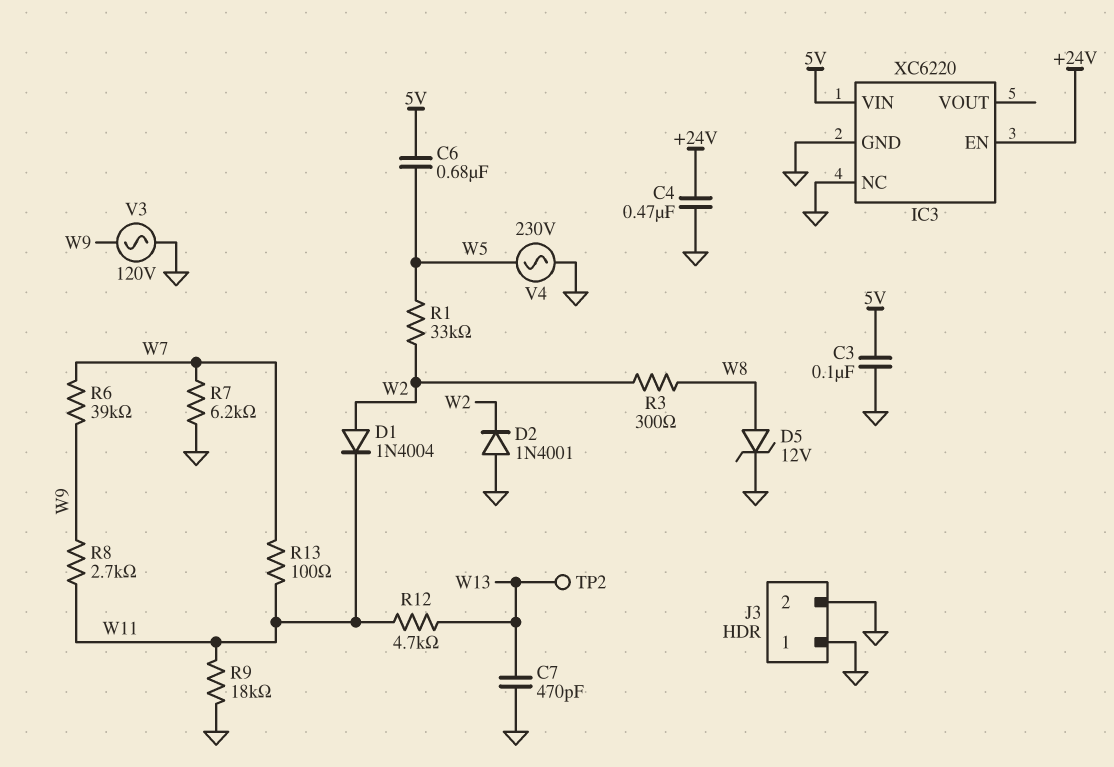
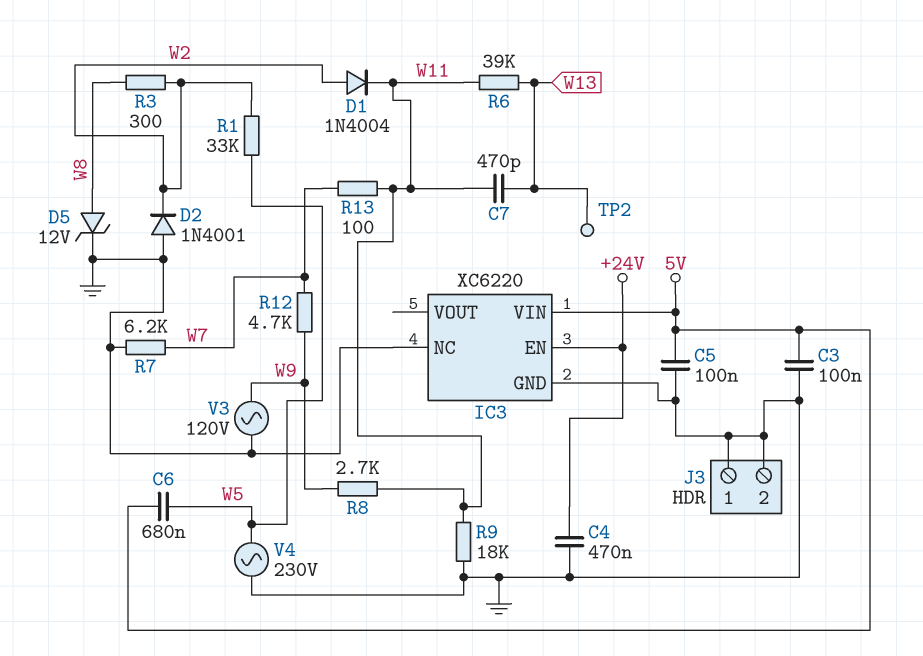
C5: none -> 100nF (5V, GND)
C7: 470pF (GND, W13) -> 470pF (W11, W13)
R6: 39k (W7, W9) -> 39k (W11, W13)
R12: 4.7k (W11, W13) -> 4.7k (W7, W9)

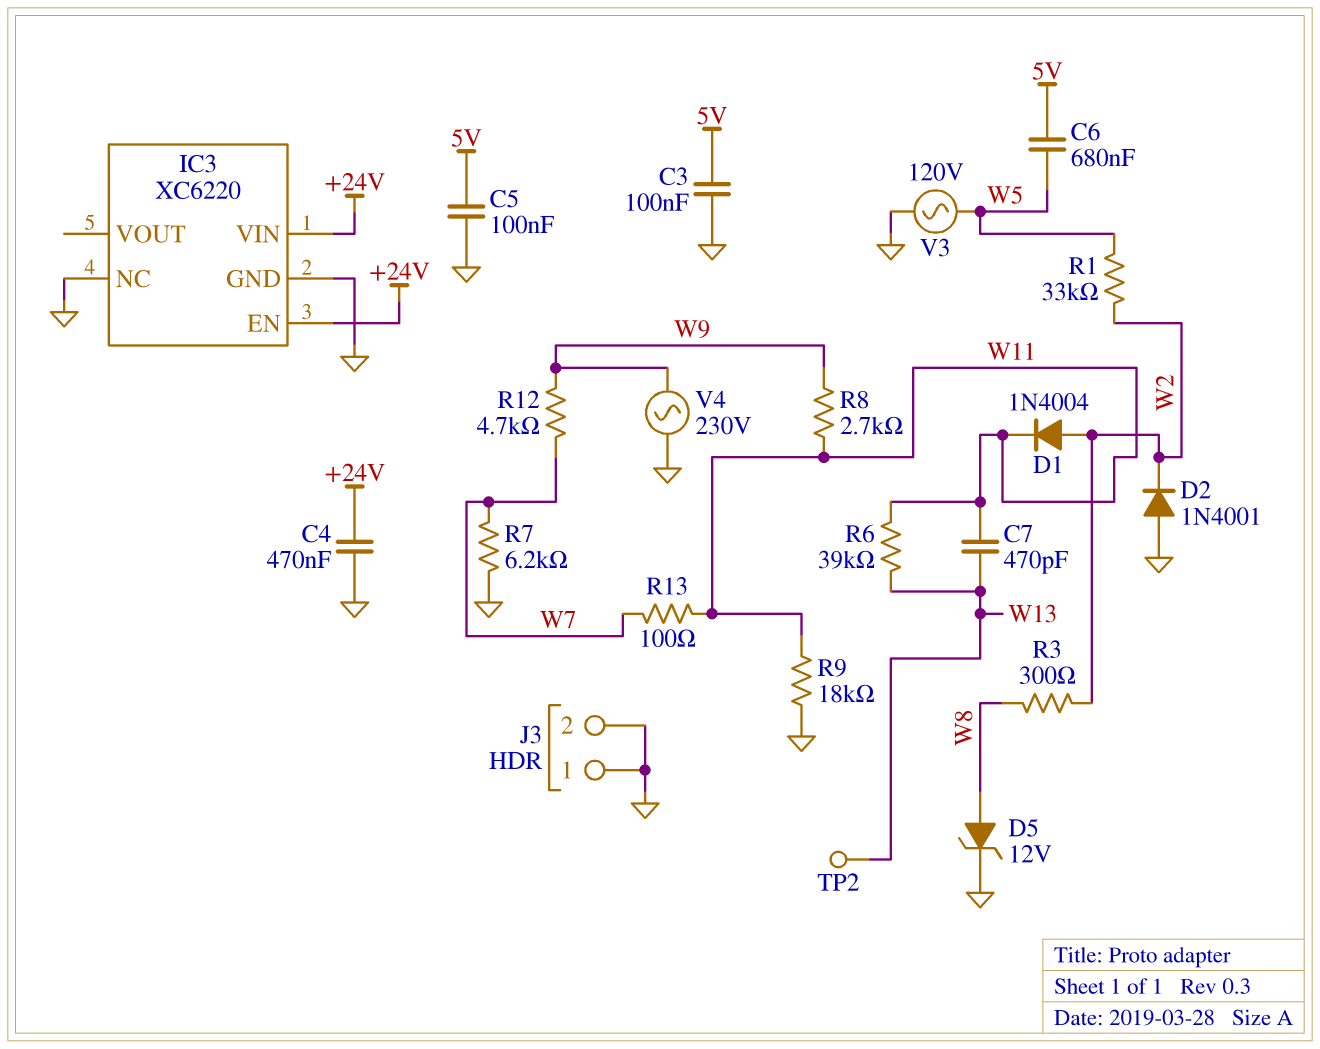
IC3 pin VIN: 5V -> +24V
V3: AC 120V (GND, W9) -> AC 120V (GND, W5)
V4: AC 230V (GND, W5) -> AC 230V (GND, W9)

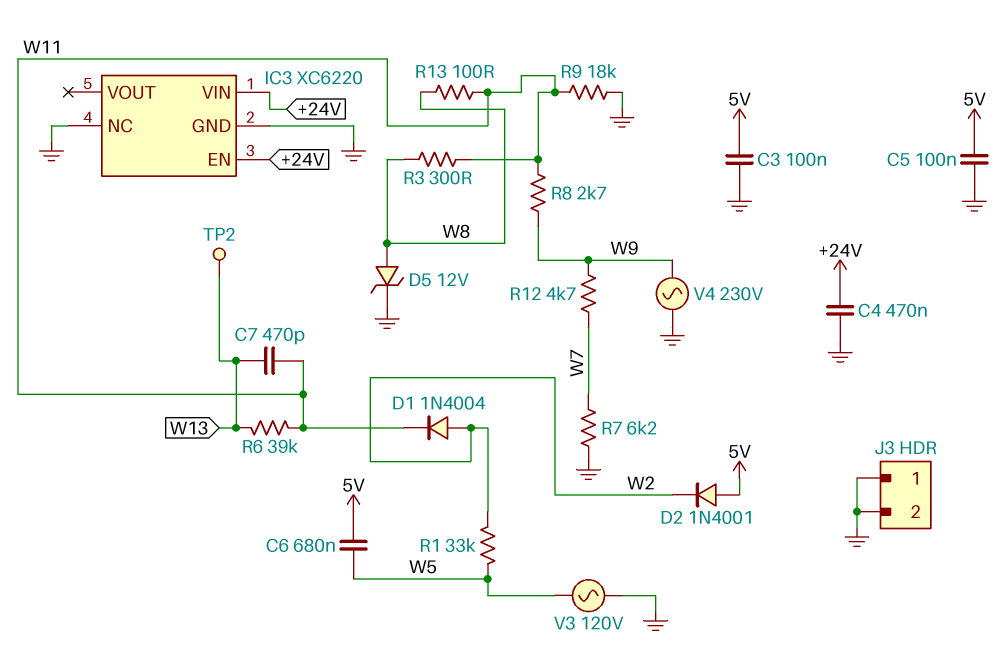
D2: diode 1N4001 (A GND, K W2) -> diode 1N4001 (A 5V, K W2)
R3: 300 (W2, W8) -> 300 (W8, W11)
R13: 100 (W7, W11) -> 100 (W8, W11)

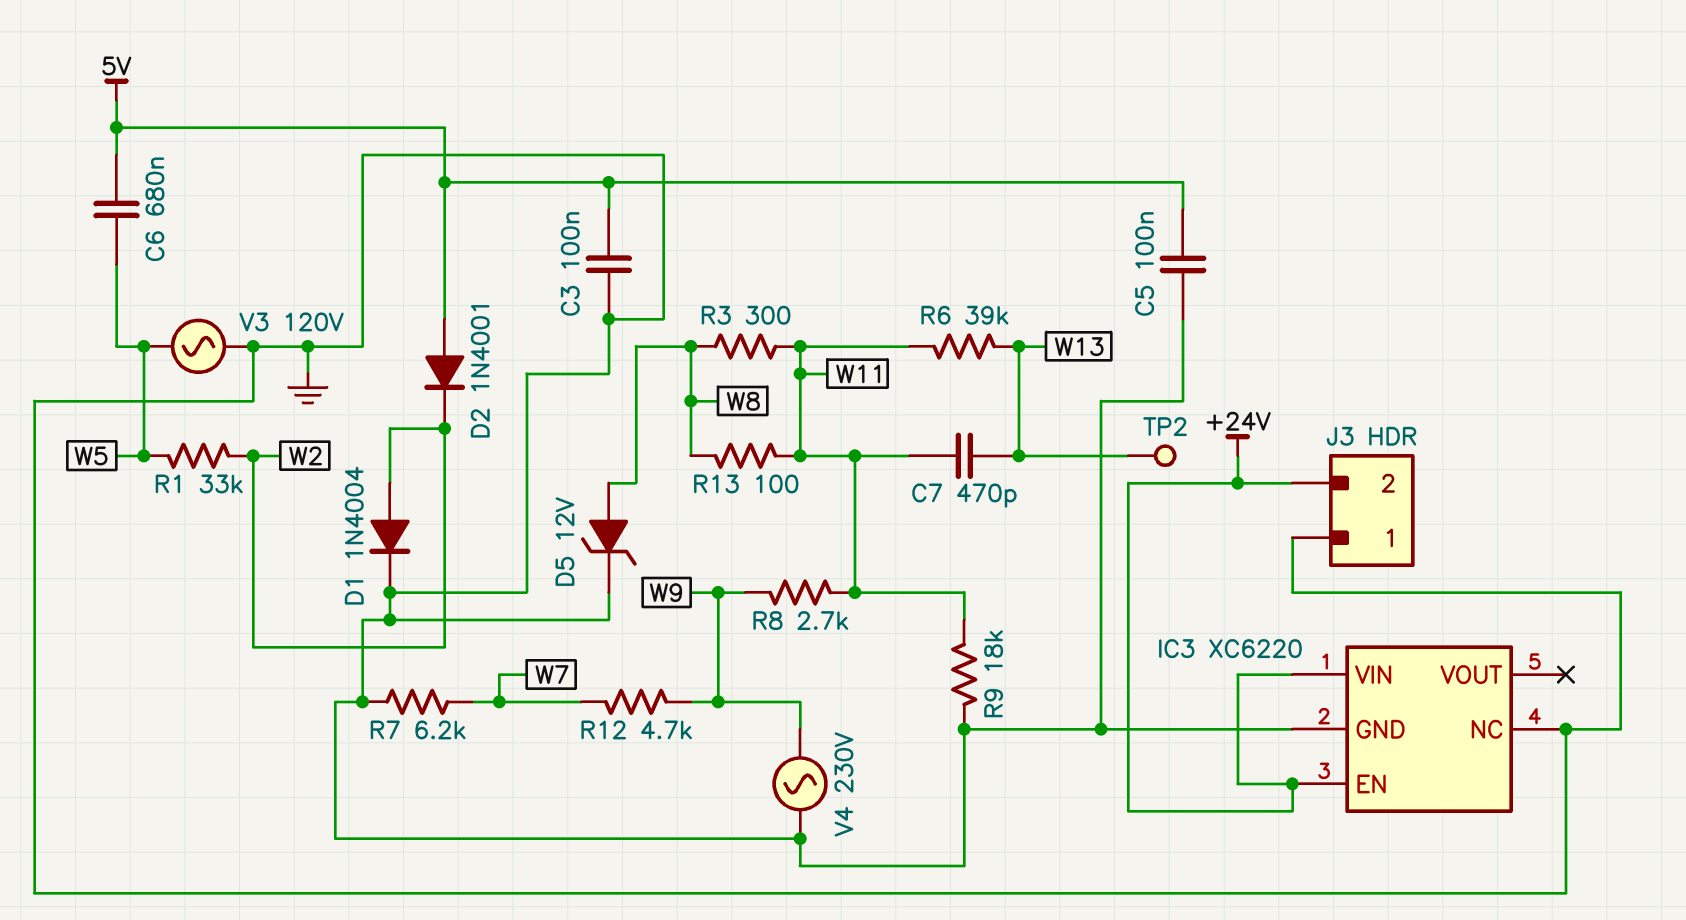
C4: 470nF (+24V, GND) -> none
D1: diode 1N4004 (A W2, K W11) -> diode 1N4004 (A W2, K GND)
J3 pin 2: GND -> +24V

